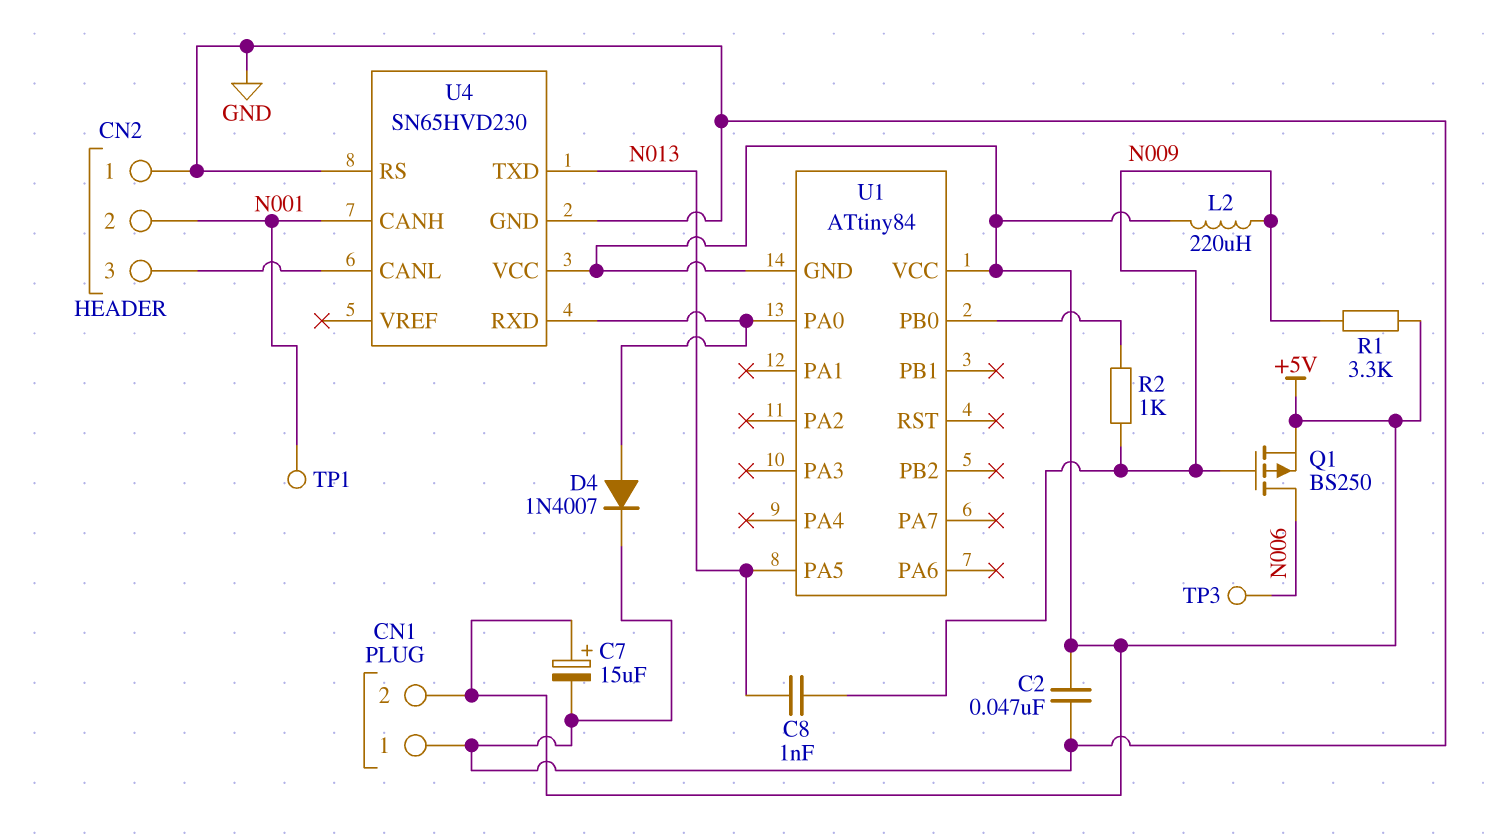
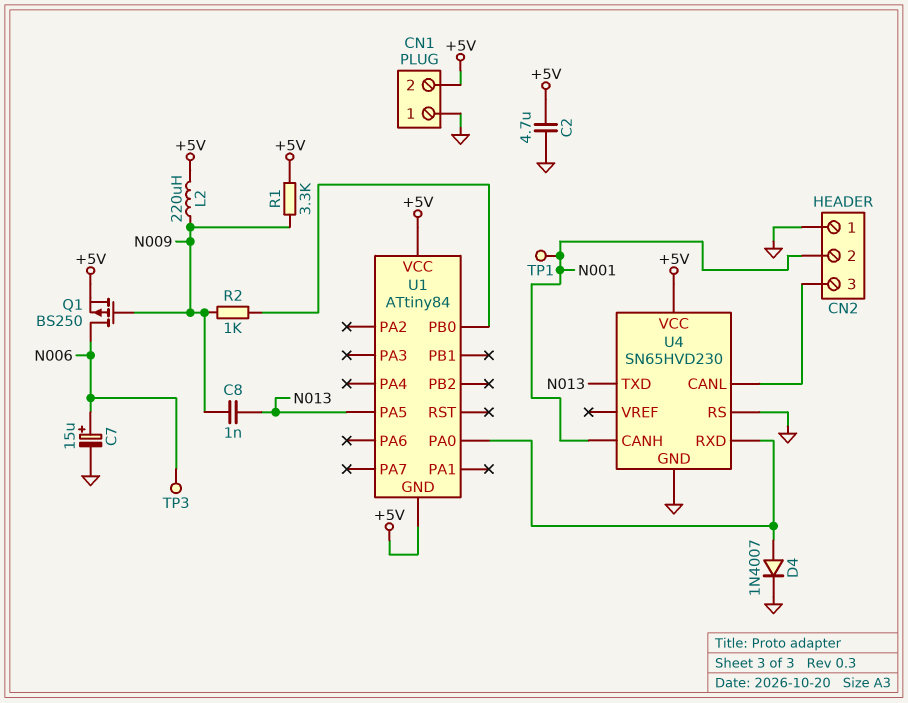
C2: 47nF (+5V, GND) -> 4.7uF (+5V, GND)
C7: 15uF (plus +5V, minus GND) -> 15uF (plus N006, minus GND)

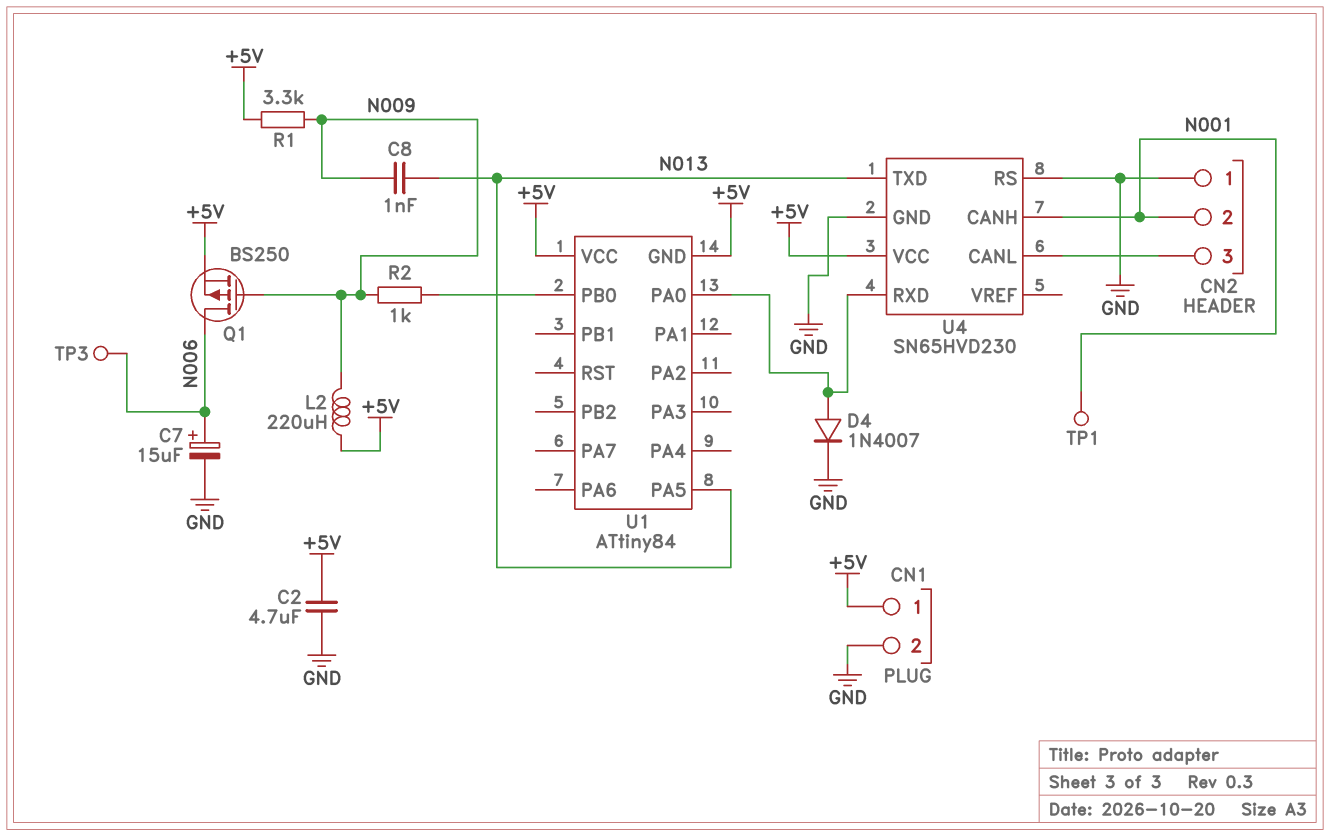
CN1 pin 1: GND -> +5V
CN1 pin 2: +5V -> GND

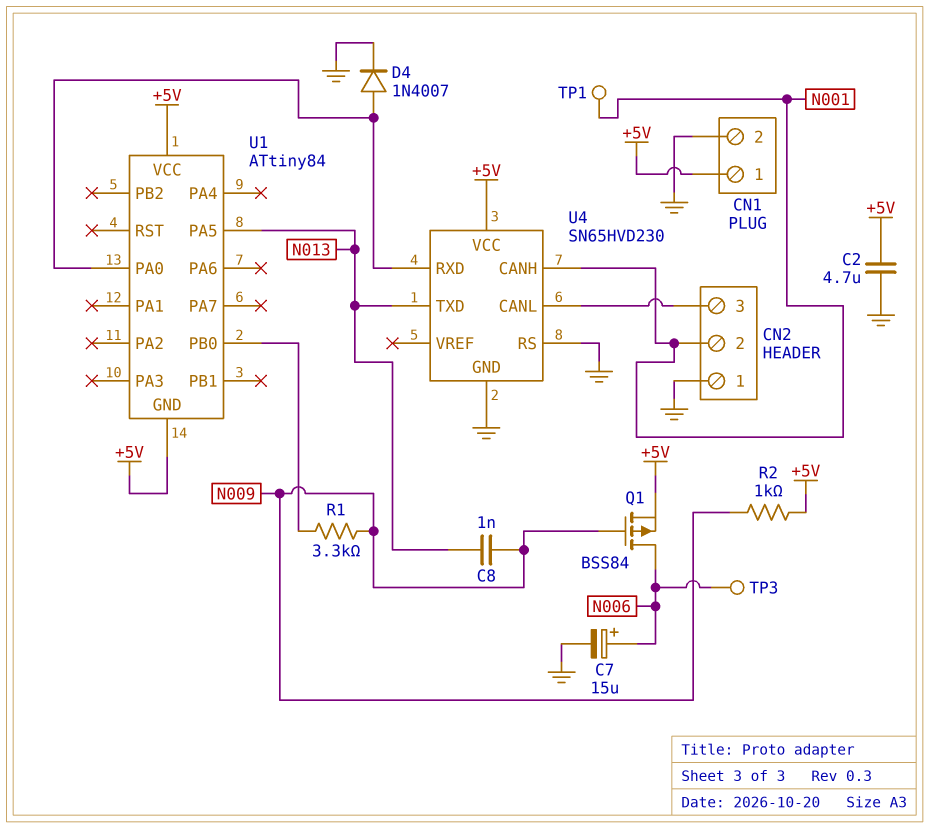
L2: 220uH (+5V, N009) -> none
Q1: PMOS BS250 (G N009, D N006, S +5V) -> PMOS BSS84 (G N009, D N006, S +5V)
R1: 3.3k (+5V, N009) -> 3.3k (N009, U1/PB0)
R2: 1k (N009, U1/PB0) -> 1k (+5V, N009)

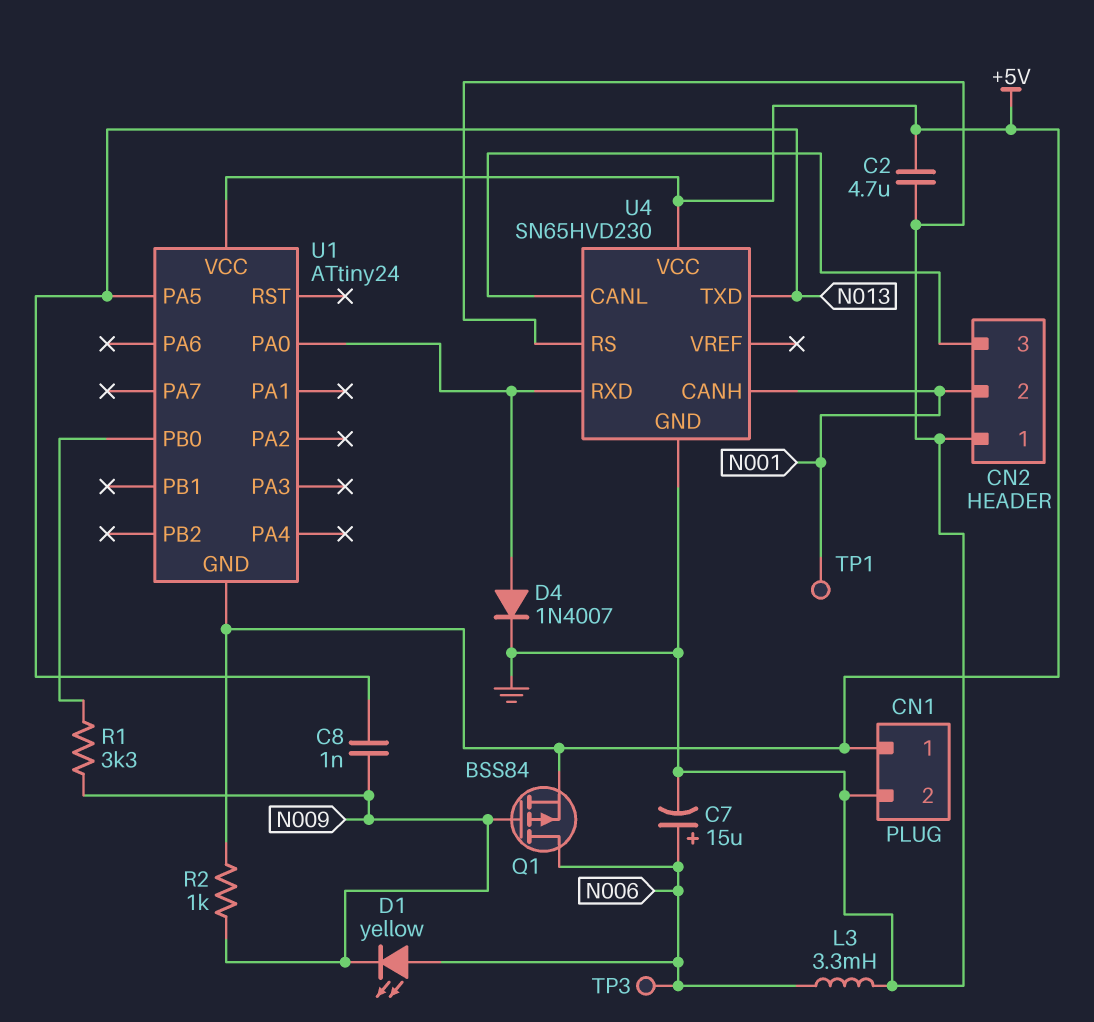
D1: none -> LED yellow (A N006, K N009)
L3: none -> 3.3mH (GND, N006)
U1: ATtiny84 -> ATtiny24

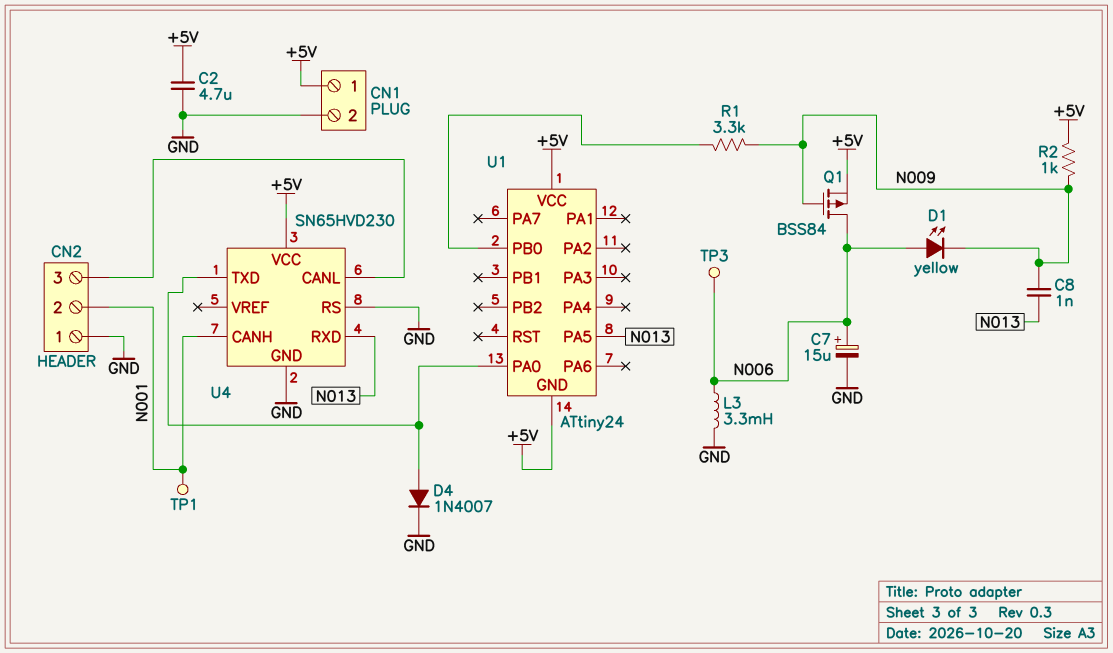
U4 pin RXD: U1/PA0 -> N013
U4 pin TXD: N013 -> U1/PA0

